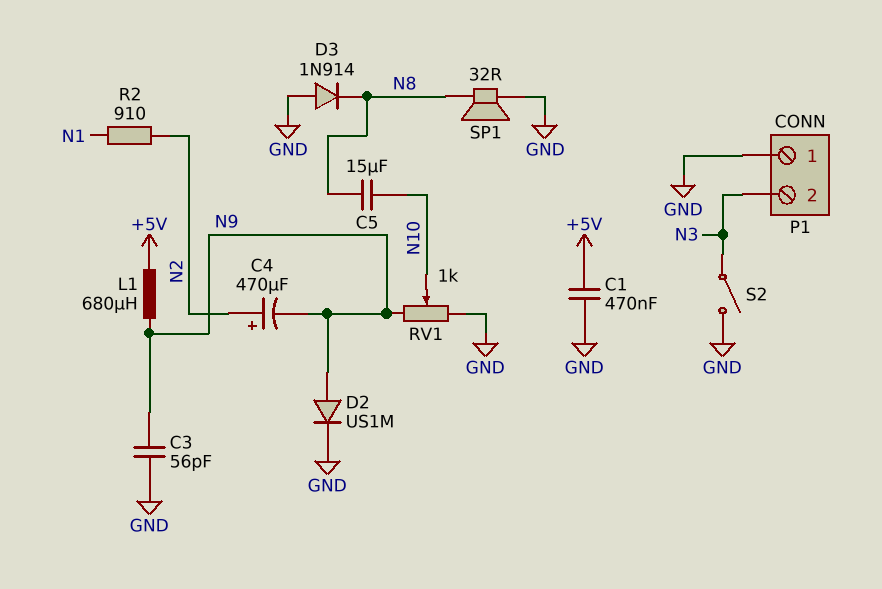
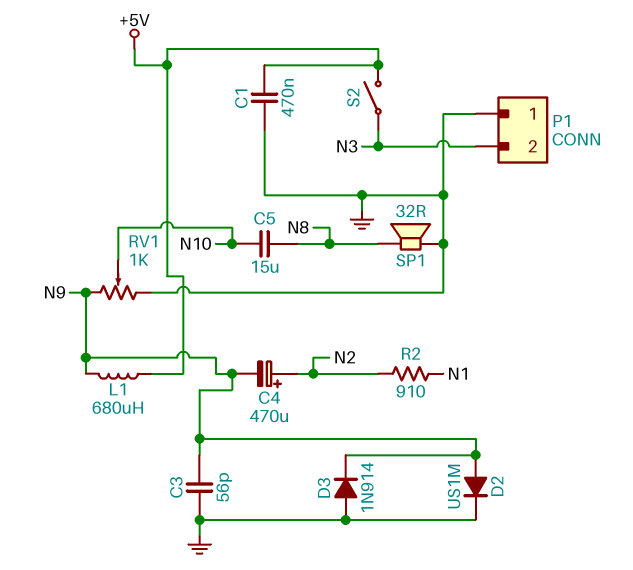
D3: diode 1N914 (A GND, K N8) -> diode 1N914 (A GND, K N9)
S2: switch (GND, N3) -> switch (+5V, N3)

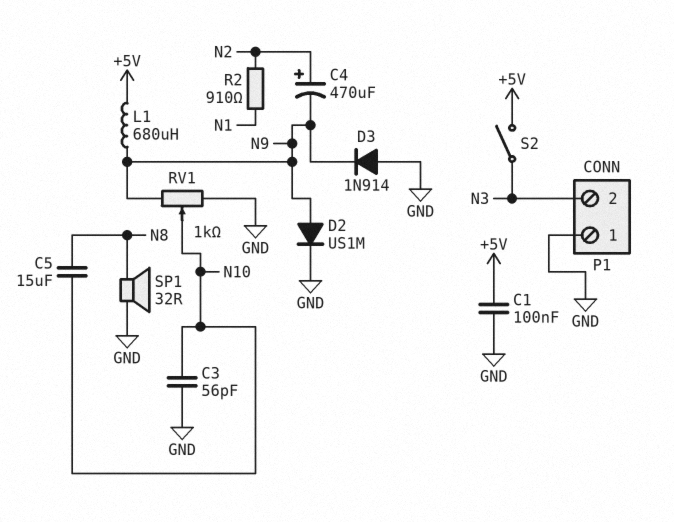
C1: 470nF (+5V, GND) -> 100nF (+5V, GND)
C3: 56pF (GND, N9) -> 56pF (GND, N10)

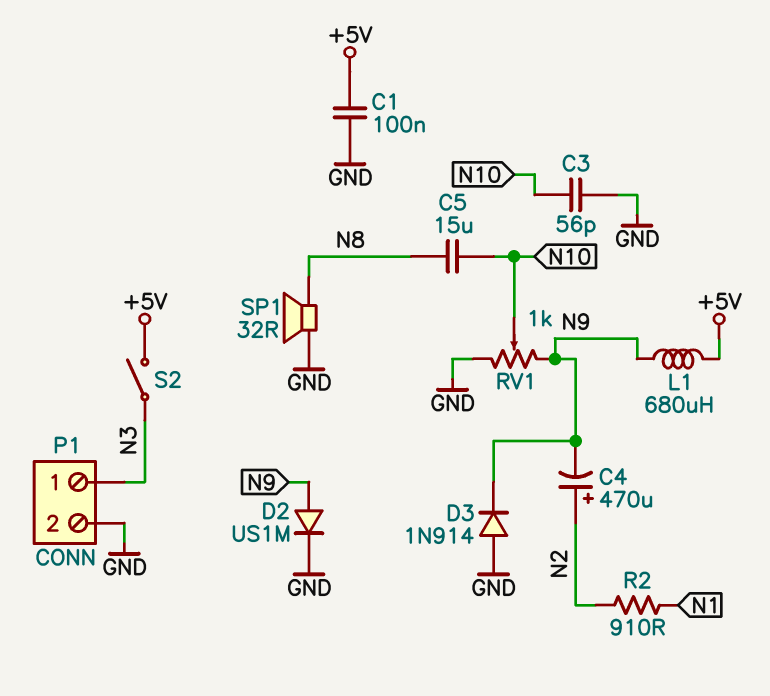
P1 pin 1: GND -> N3
P1 pin 2: N3 -> GND

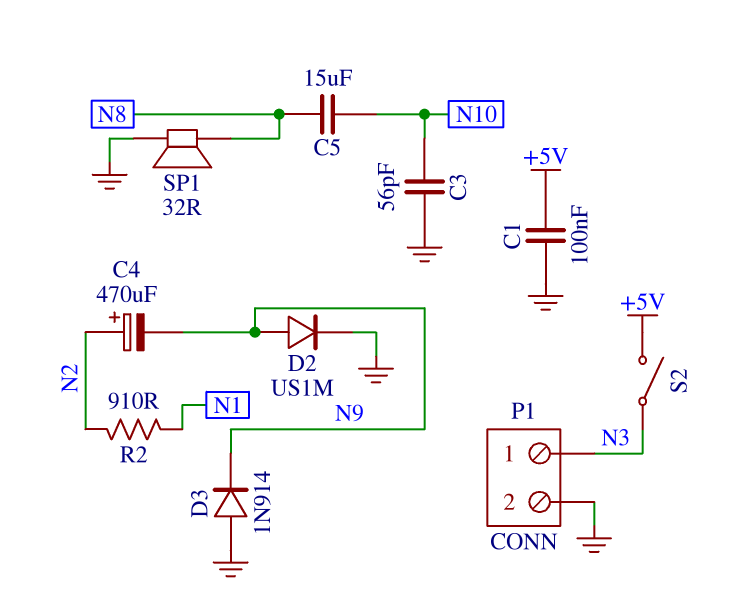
L1: 680uH (+5V, N9) -> none
RV1: 1k (GND, N9, wiper N10) -> none

